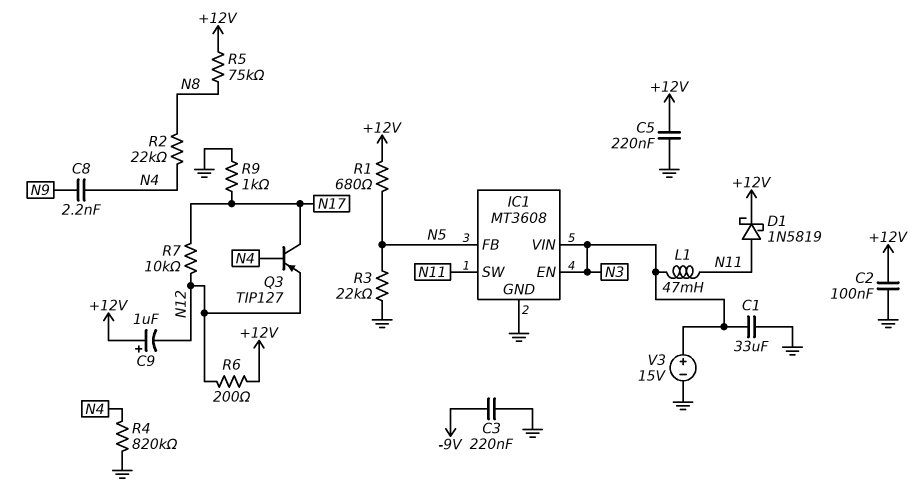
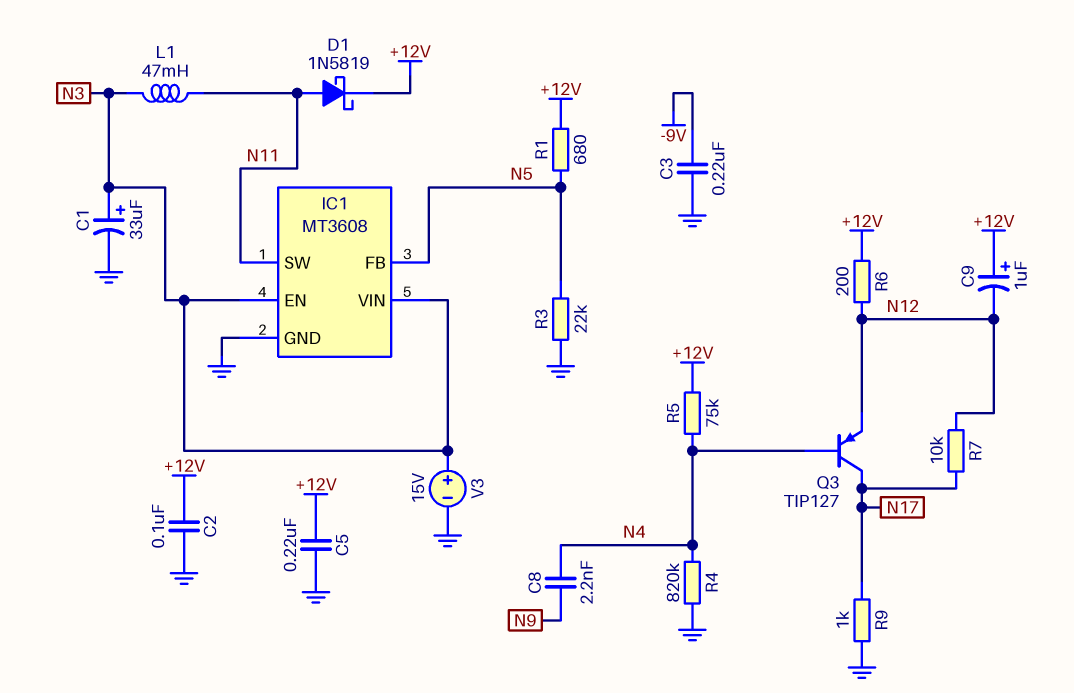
C1: 33uF (GND, N3) -> 33uF (plus N3, minus GND)
R2: 22k (N4, N8) -> none
R5: 75k (+12V, N8) -> 75k (+12V, N4)

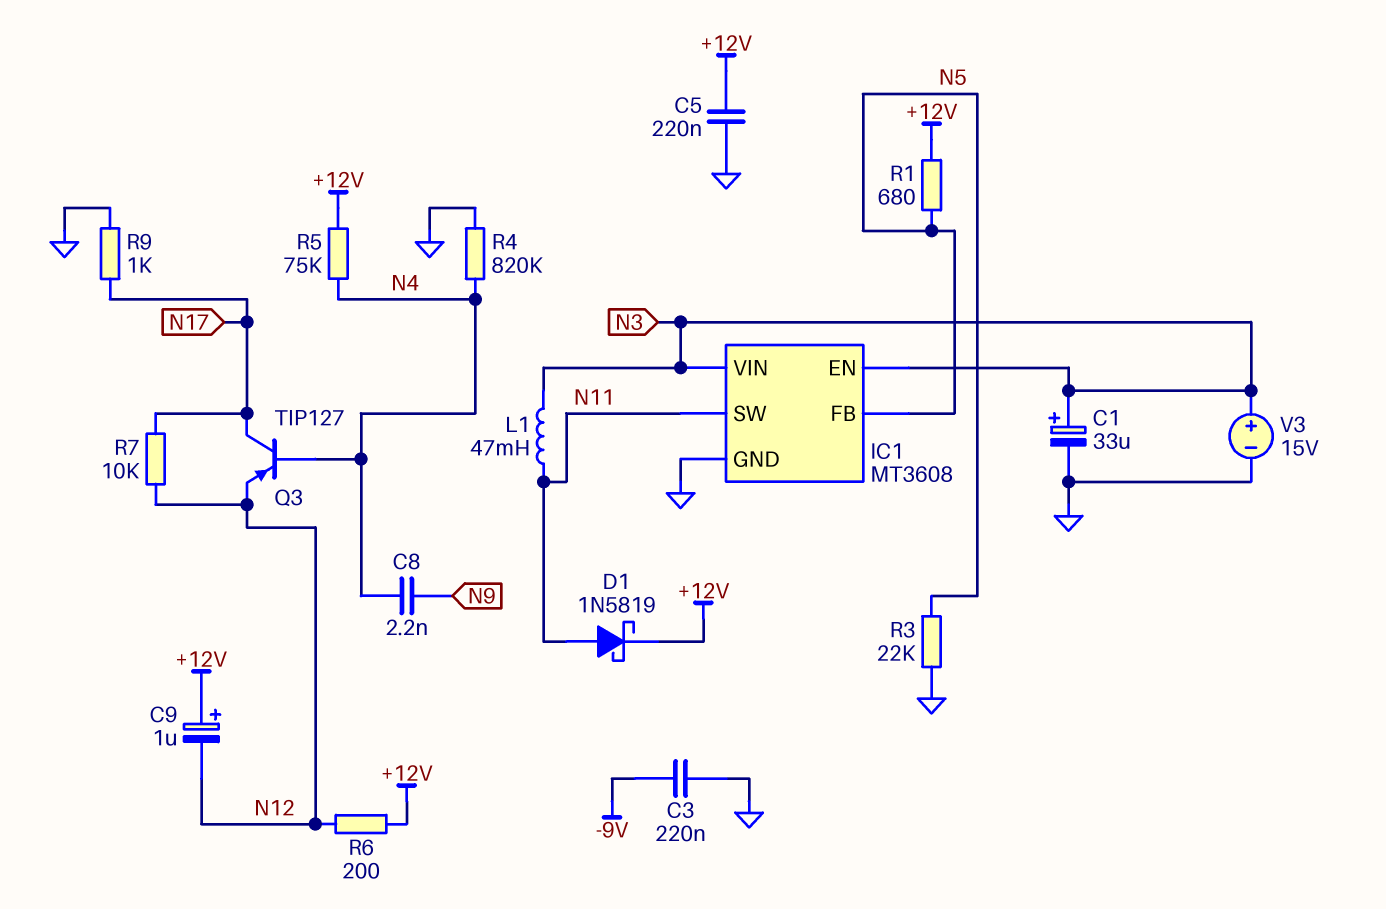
C2: 100nF (+12V, GND) -> none

